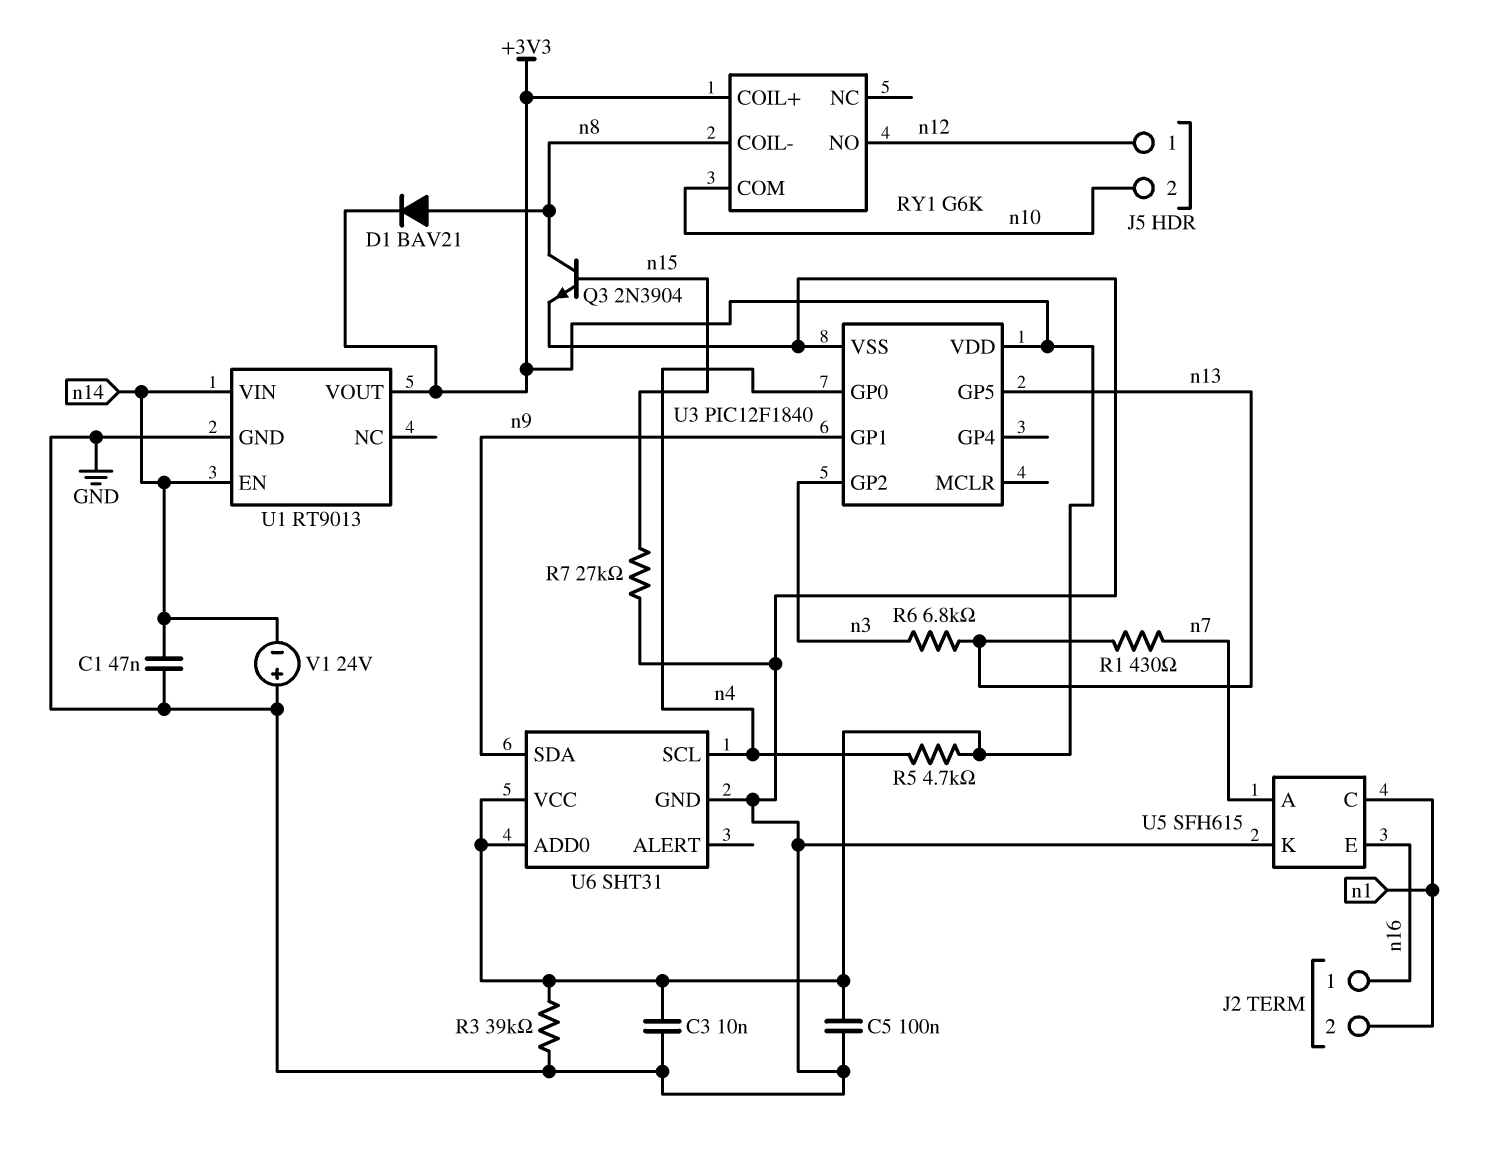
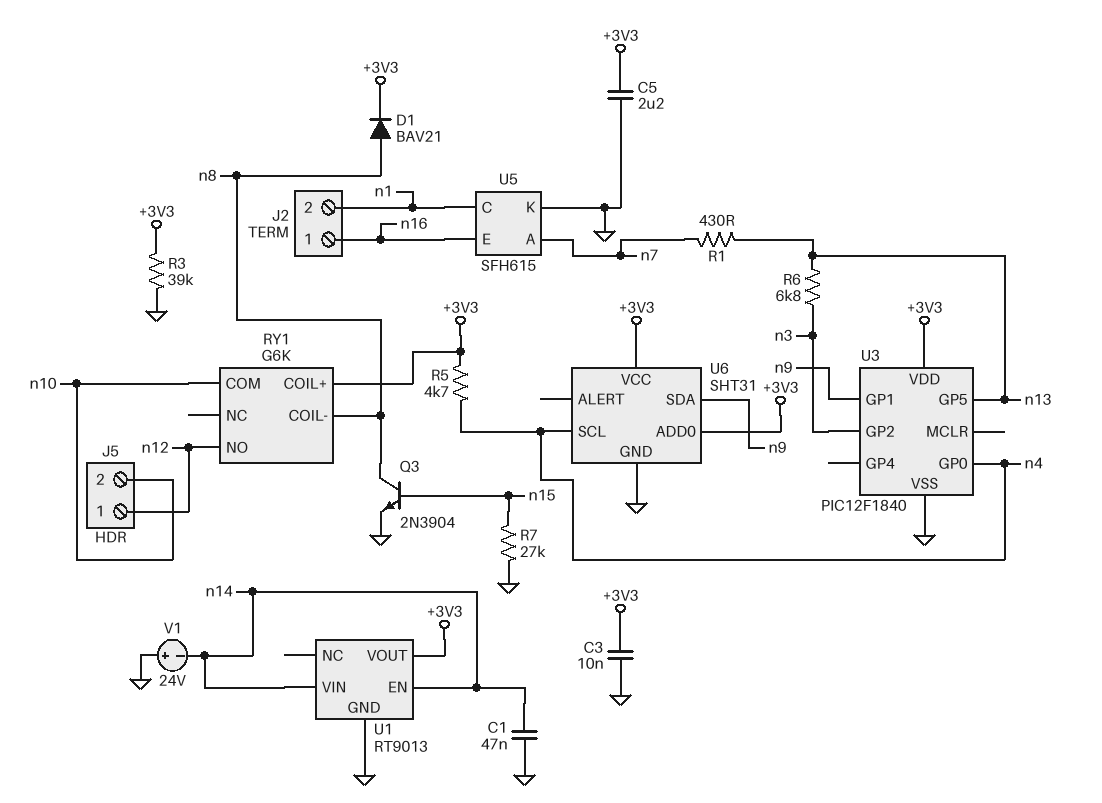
C5: 100nF (+3V3, GND) -> 2.2uF (+3V3, GND)

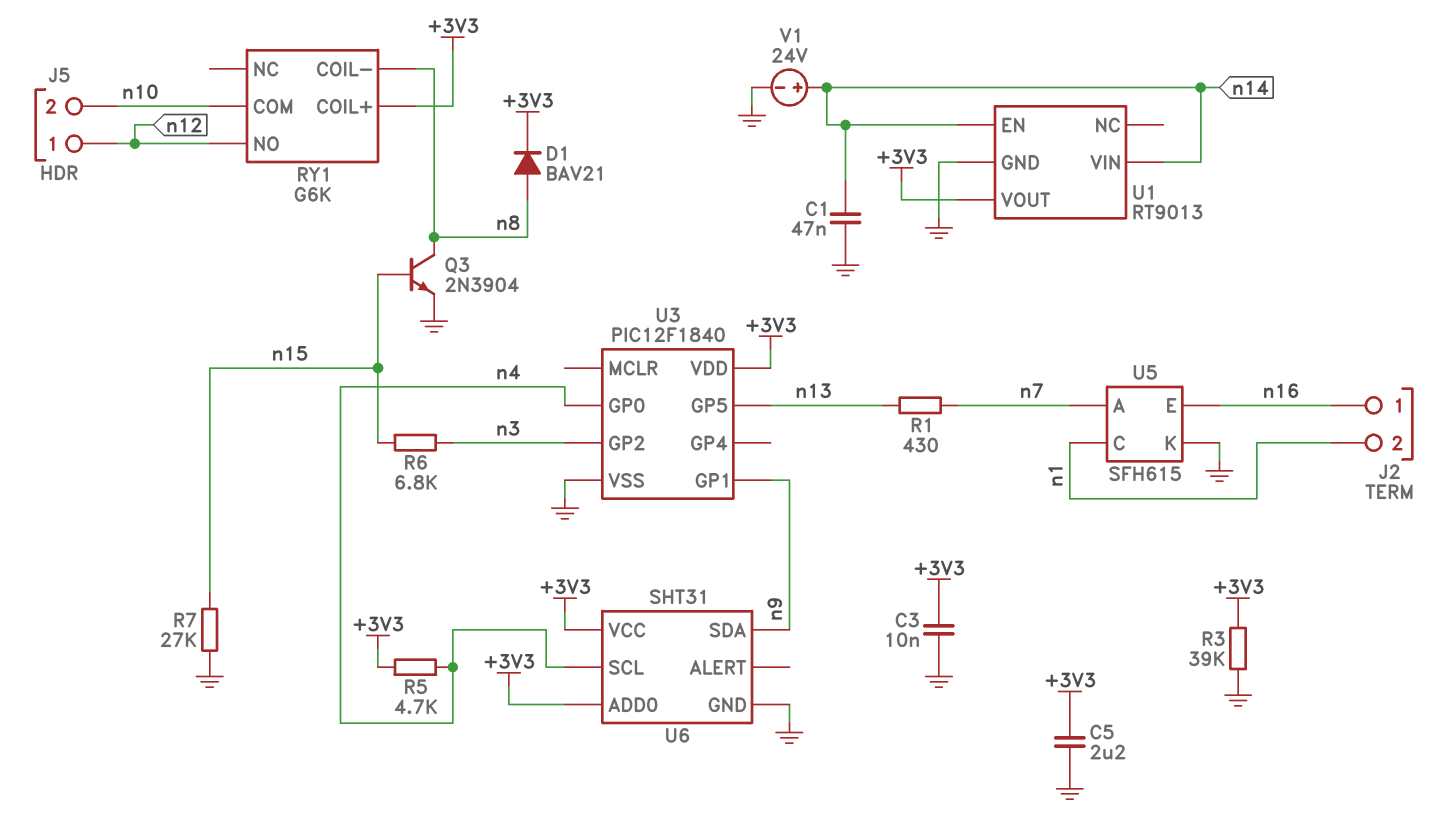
R6: 6.8k (n3, n13) -> 6.8k (n3, n15)
V1: 24V (plus GND, minus n14) -> 24V (plus n14, minus GND)

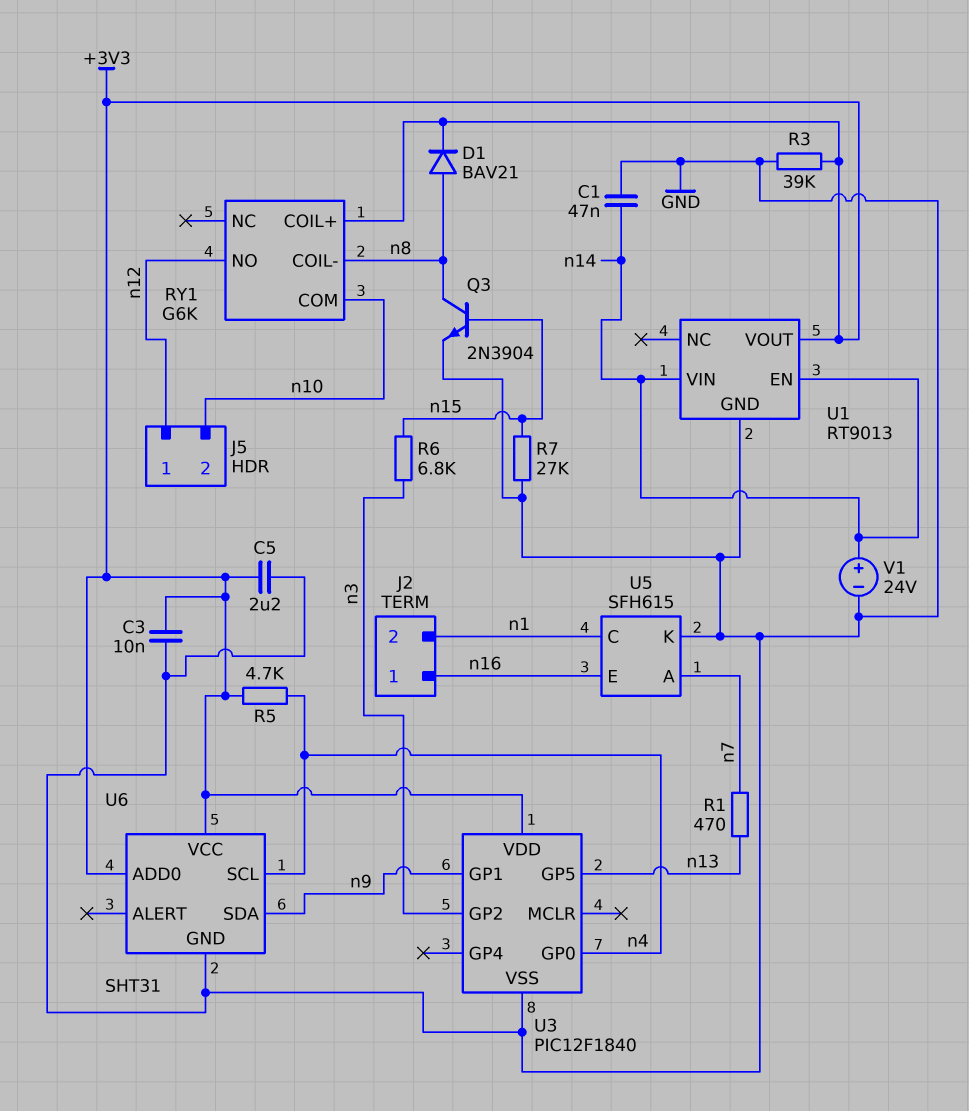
R1: 430 (n7, n13) -> 470 (n7, n13)

